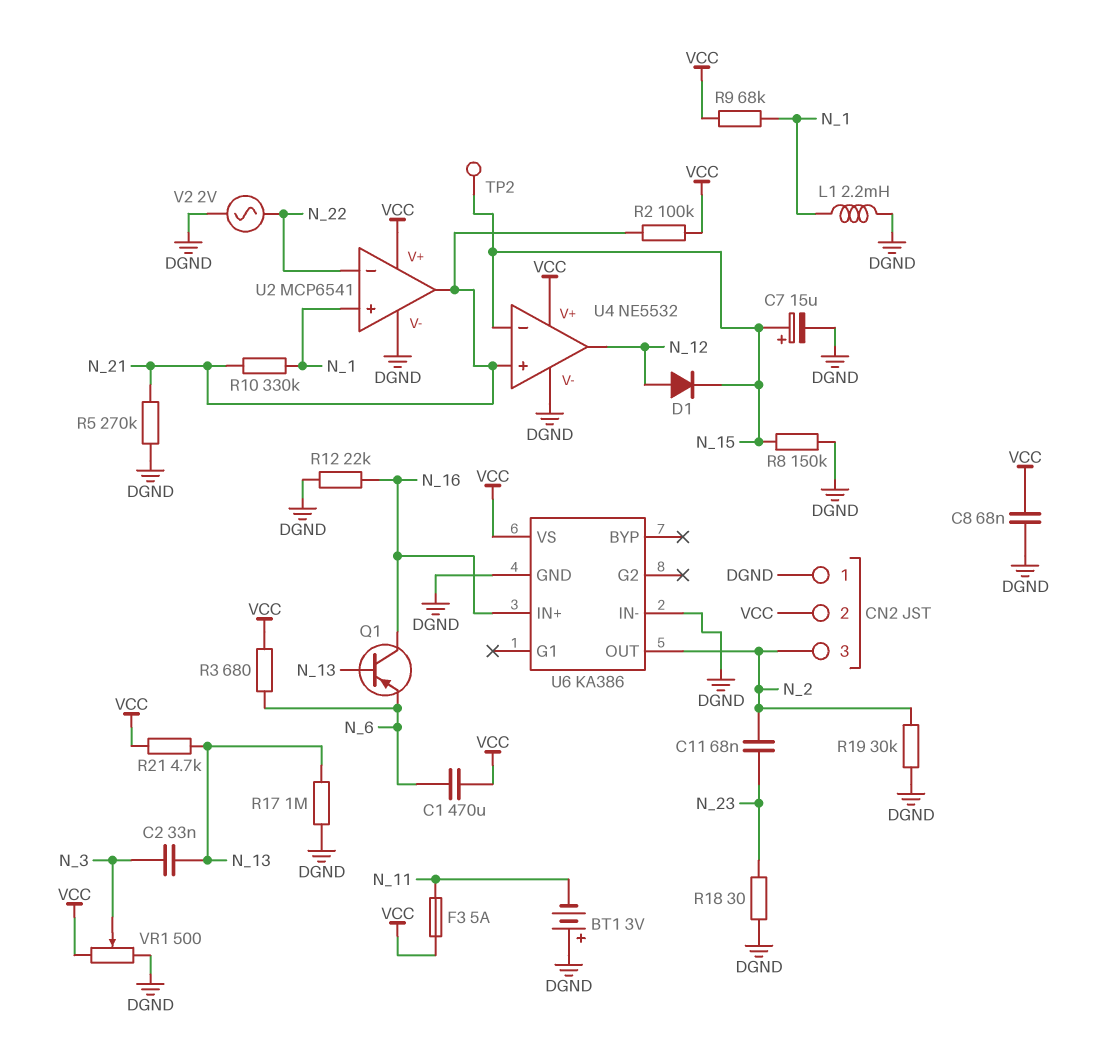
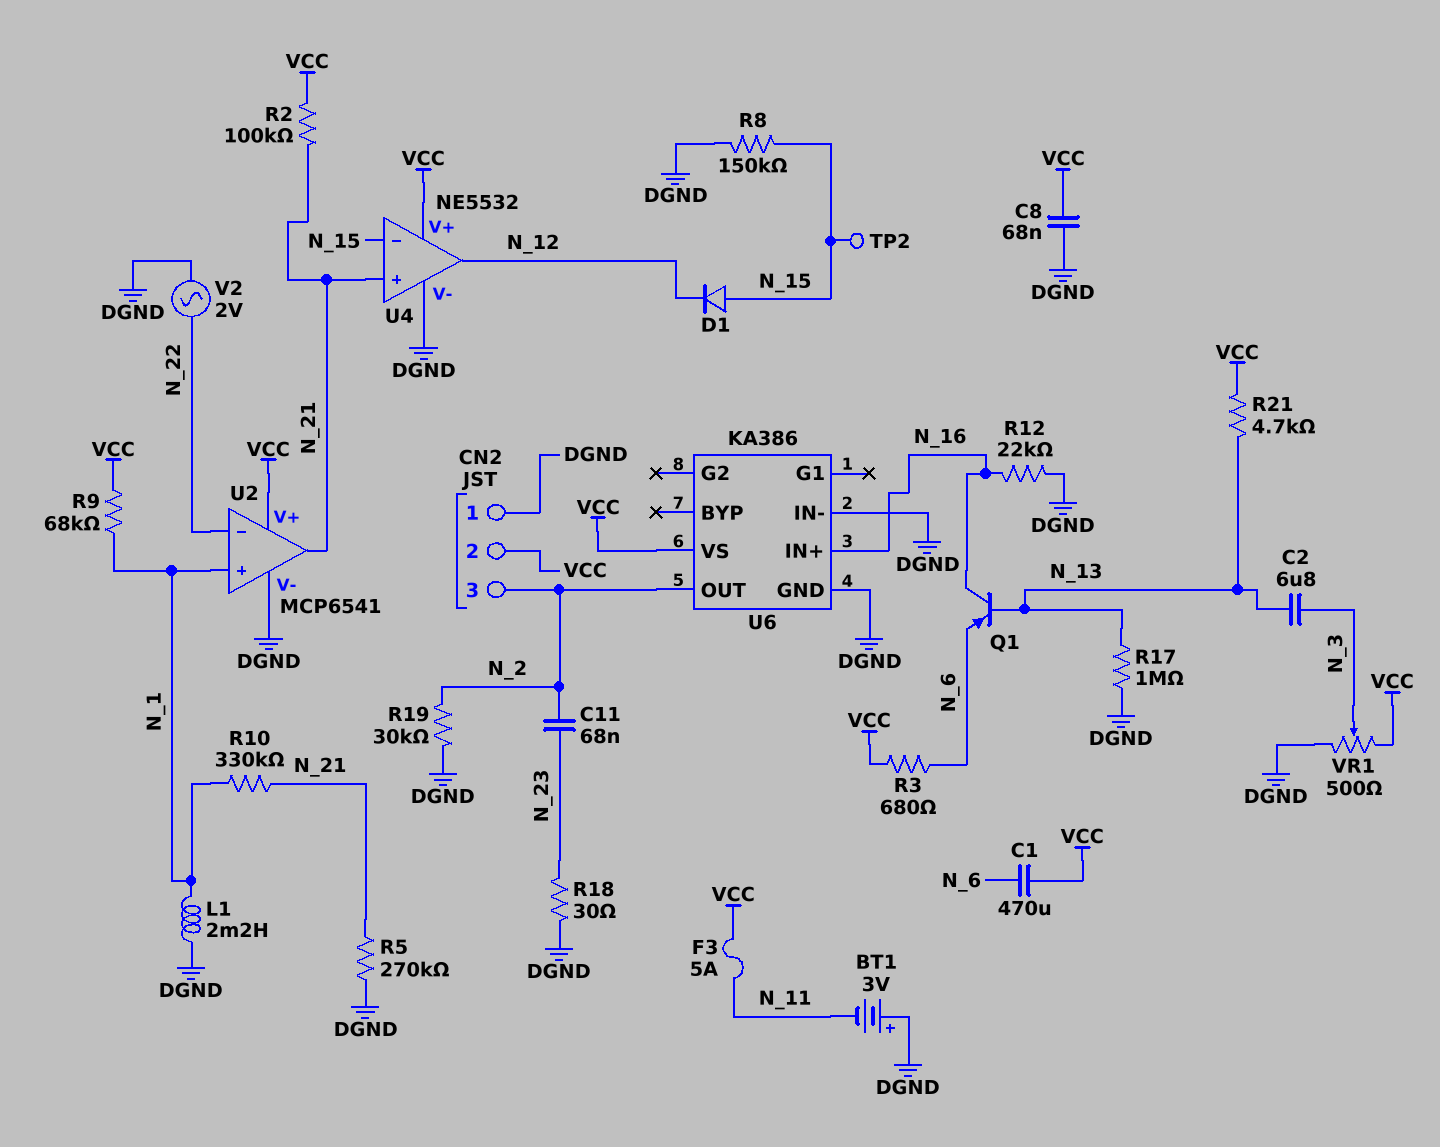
C2: 33nF (N_3, N_13) -> 6.8uF (N_3, N_13)
C7: 15uF (plus N_15, minus DGND) -> none
D1: diode (A N_12, K N_15) -> diode (A N_15, K N_12)

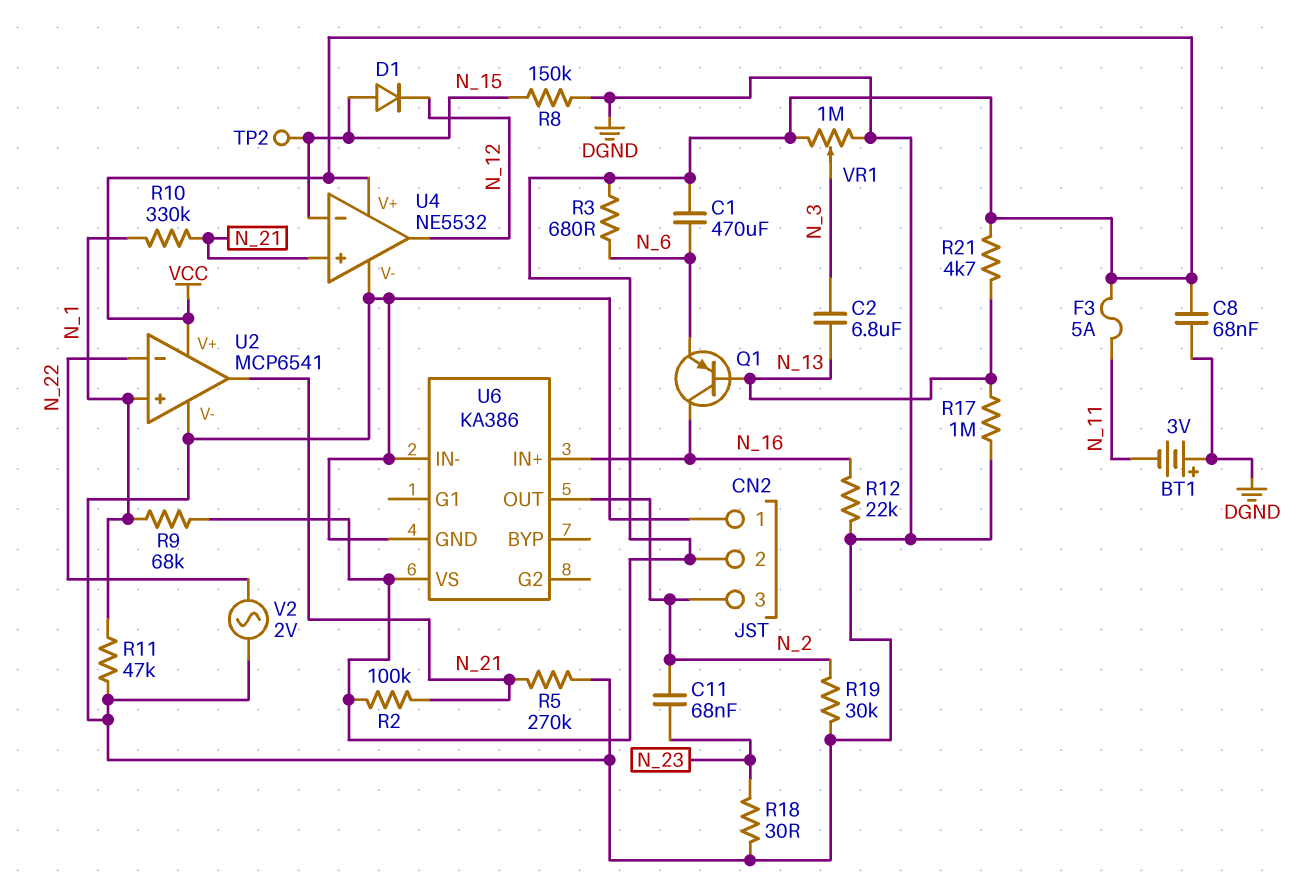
L1: 2.2mH (DGND, N_1) -> none
R11: none -> 47k (DGND, N_1)
VR1: 500 (DGND, VCC, wiper N_3) -> 1M (DGND, VCC, wiper N_3)

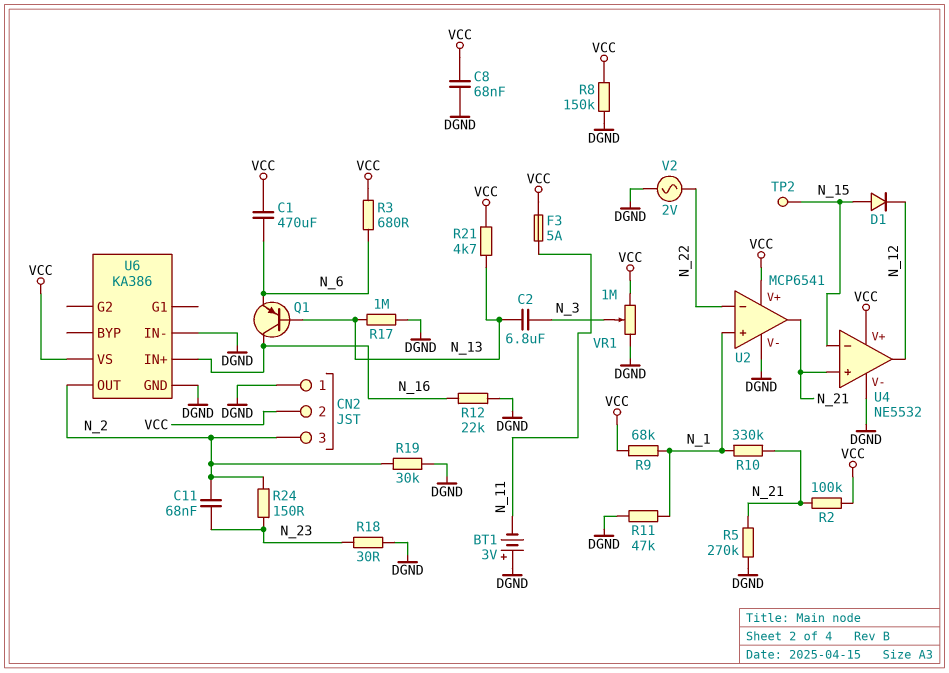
R8: 150k (DGND, N_15) -> 150k (DGND, VCC)
R24: none -> 150 (N_2, N_23)

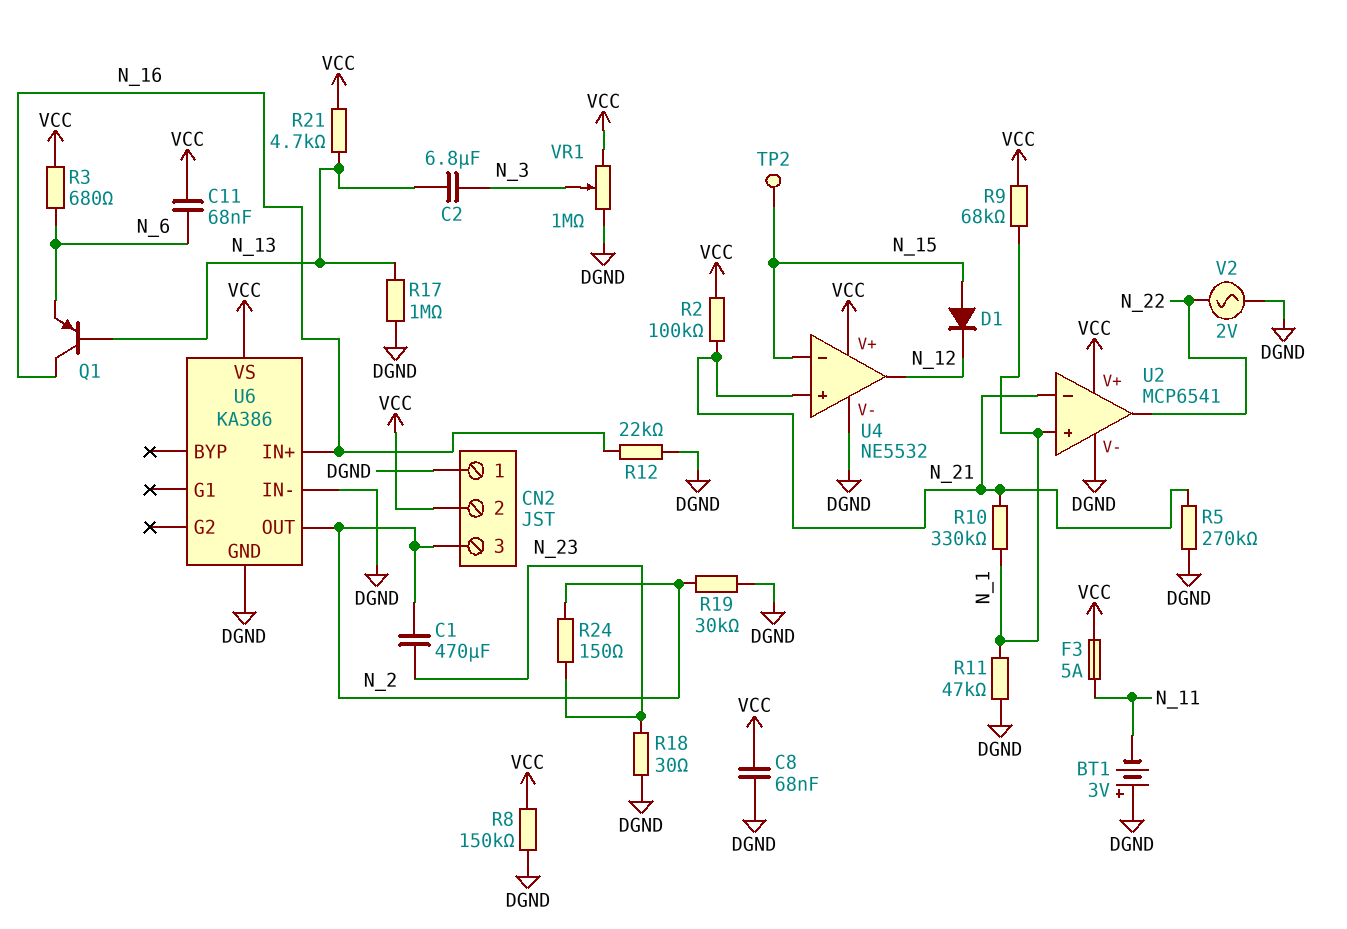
C1: 470uF (N_6, VCC) -> 470uF (N_2, N_23)
C11: 68nF (N_2, N_23) -> 68nF (N_6, VCC)
U2 pin in-: N_22 -> N_21
U2 pin out: N_21 -> N_22

